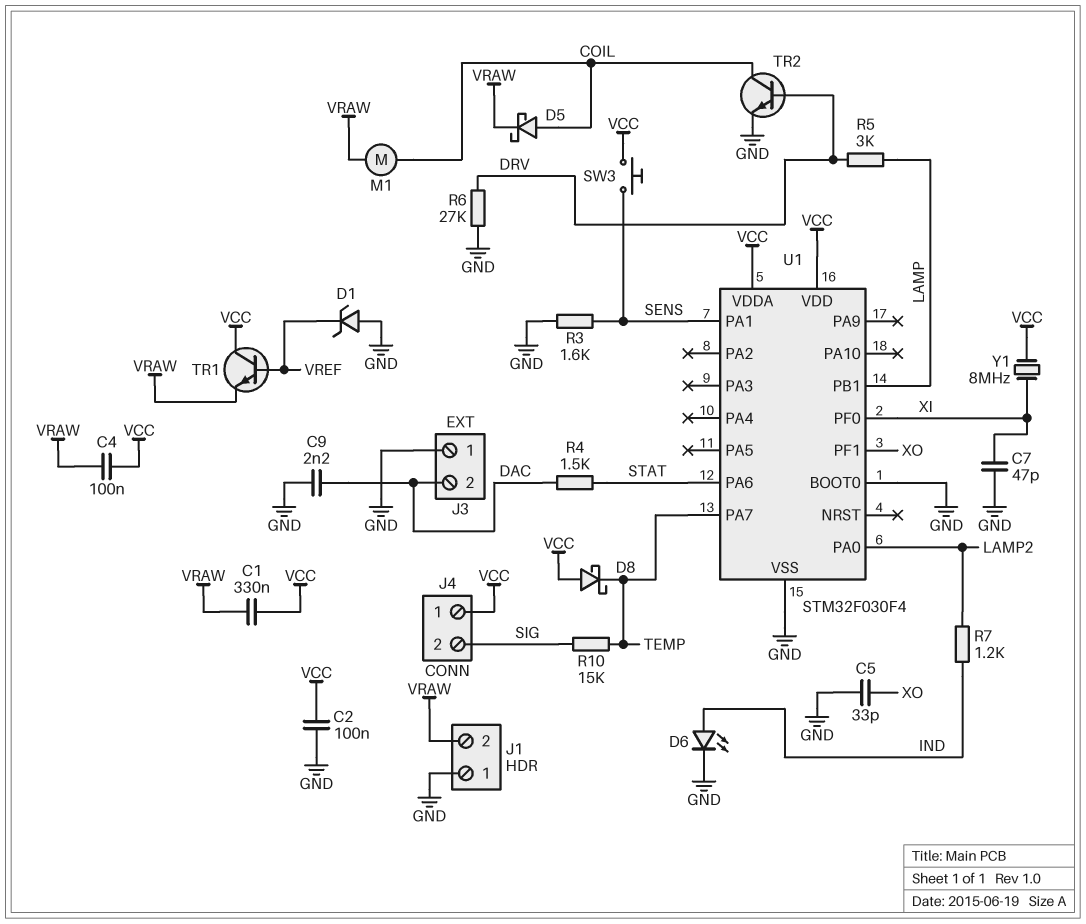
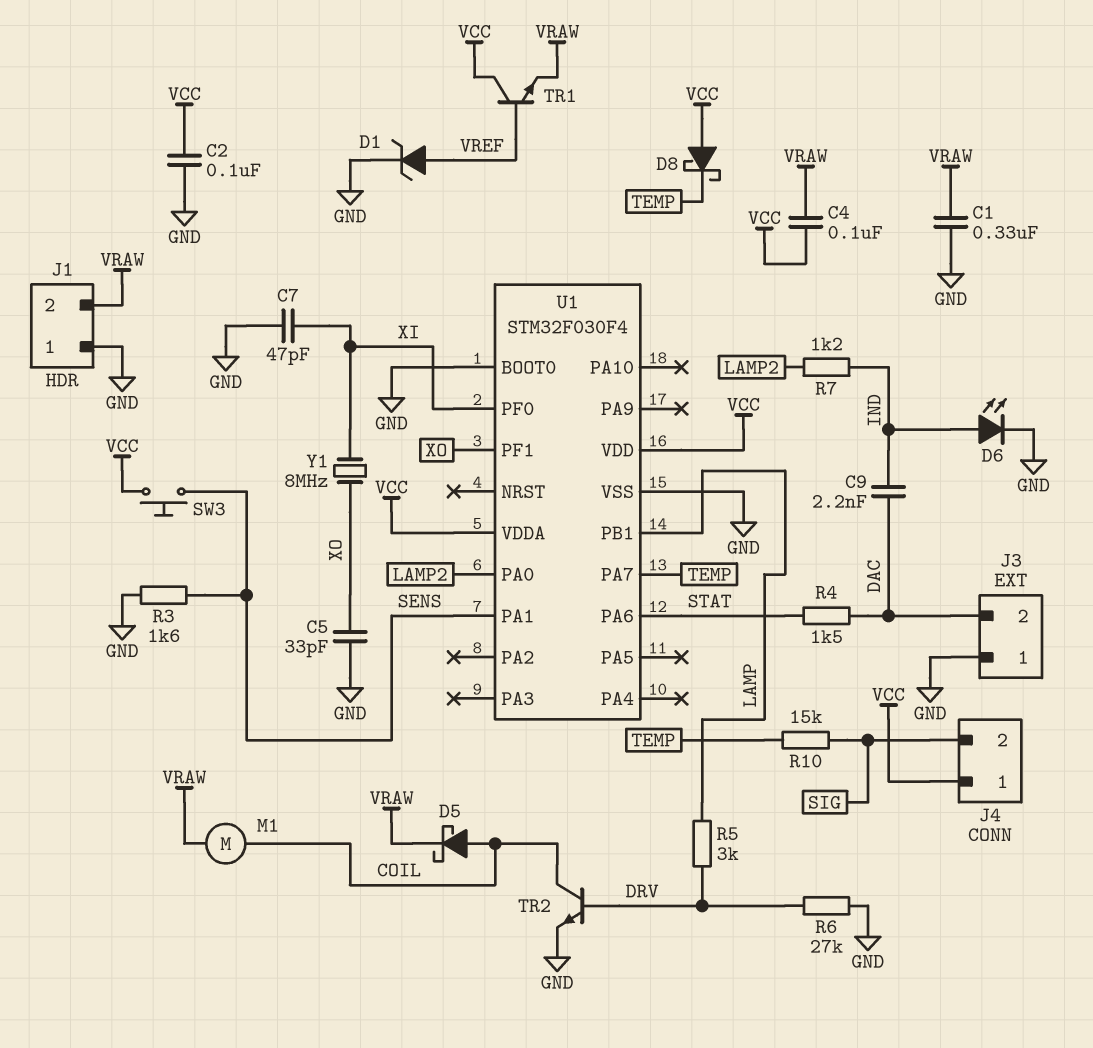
C1: 330nF (VCC, VRAW) -> 330nF (GND, VRAW)
C9: 2.2nF (DAC, GND) -> 2.2nF (DAC, IND)
D1: zener (A GND, K VREF) -> zener (A VREF, K GND)
Y1: 8MHz (VCC, XI) -> 8MHz (XI, XO)

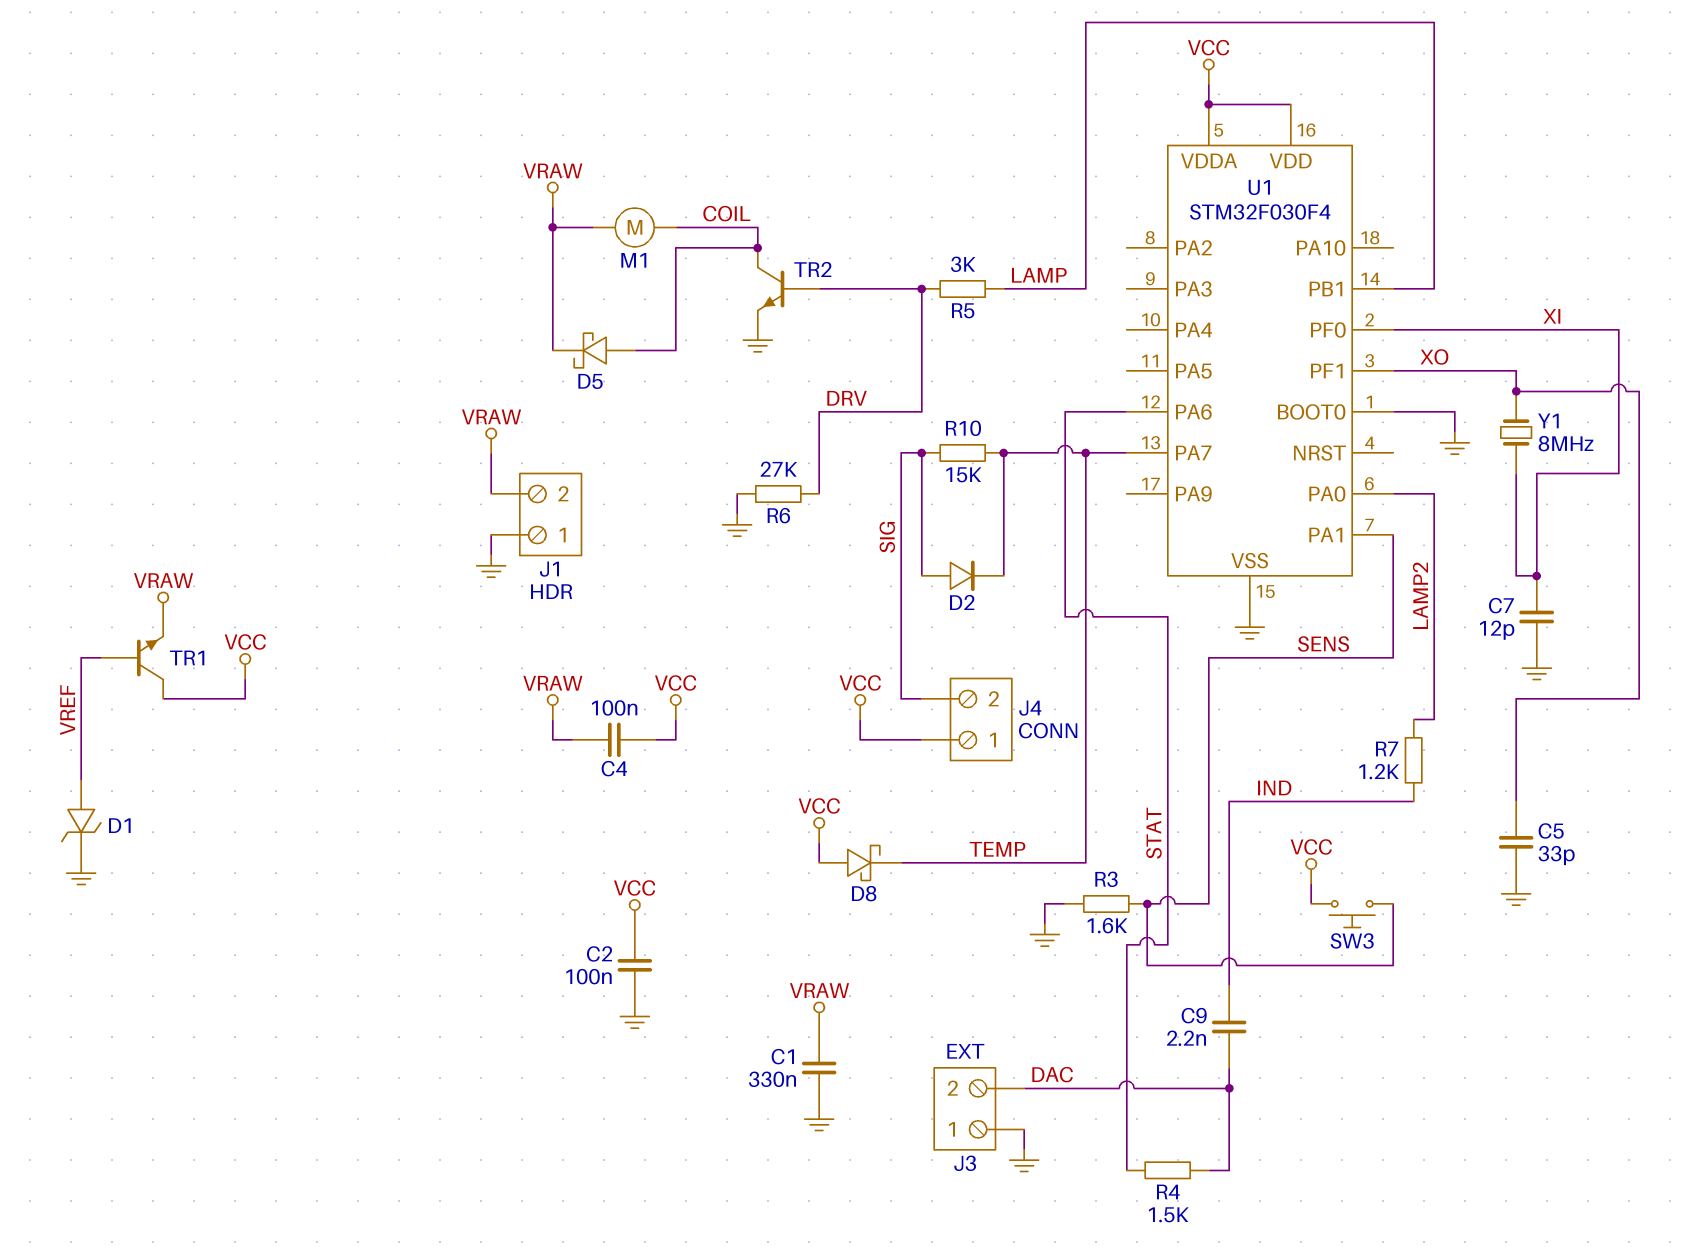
C7: 47pF (GND, XI) -> 12pF (GND, XI)
D2: none -> diode (A SIG, K TEMP)
D6: LED (A IND, K GND) -> none

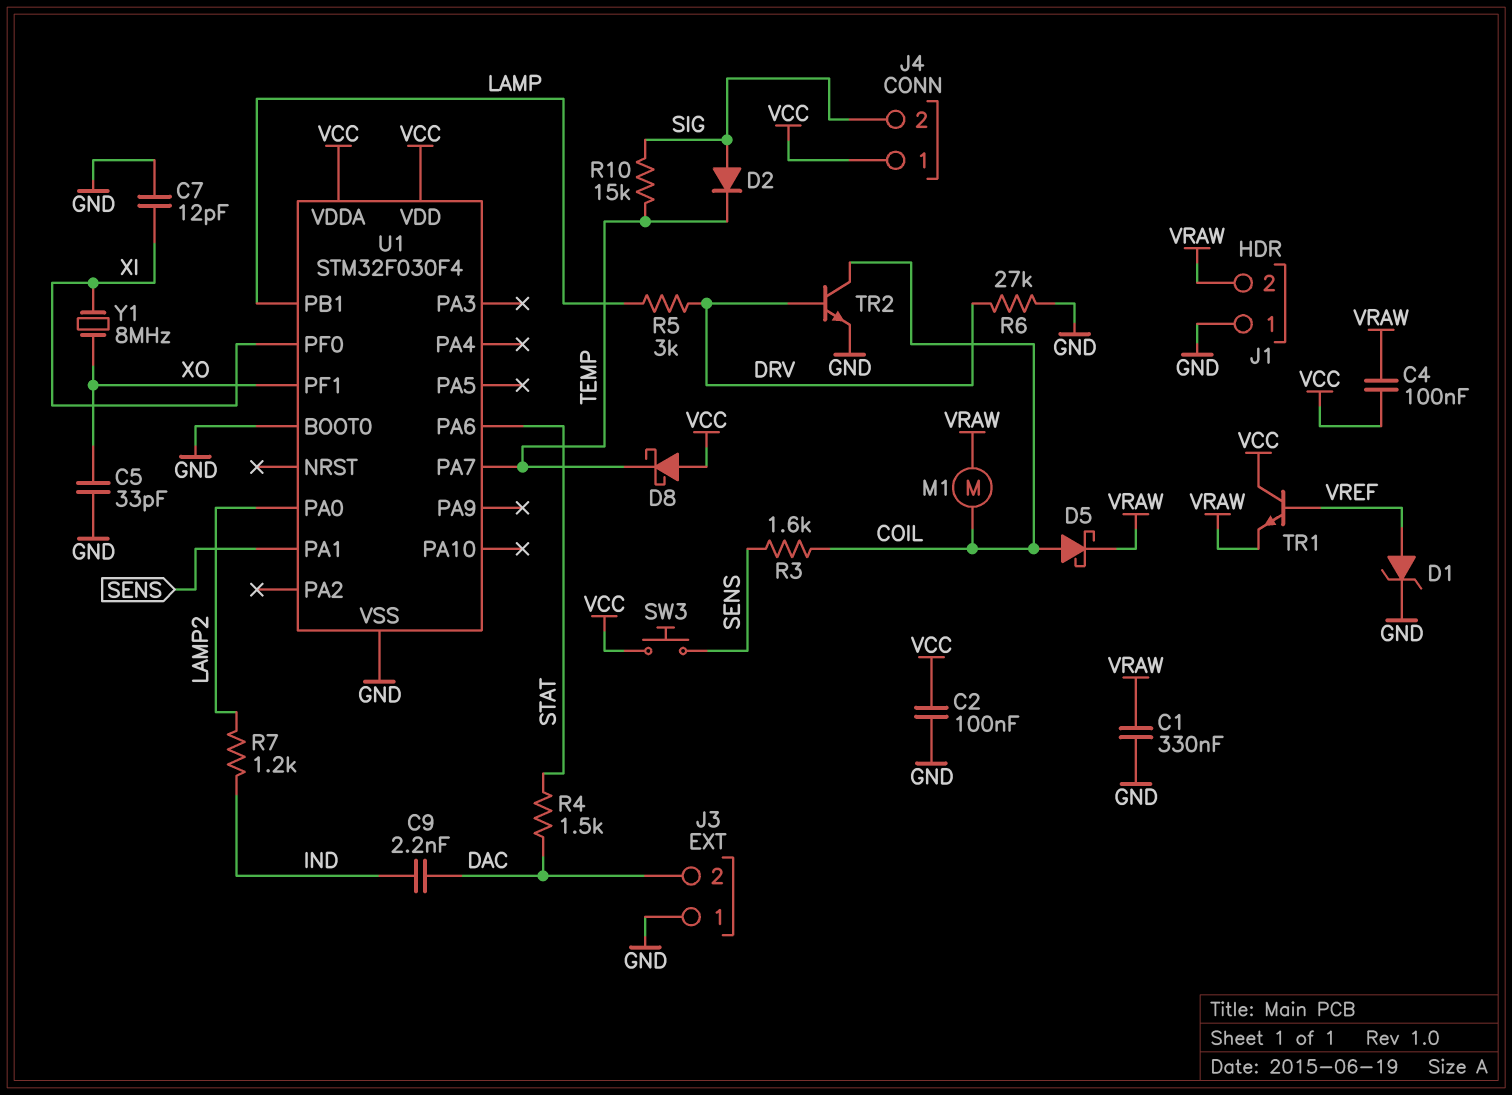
R3: 1.6k (GND, SENS) -> 1.6k (COIL, SENS)

